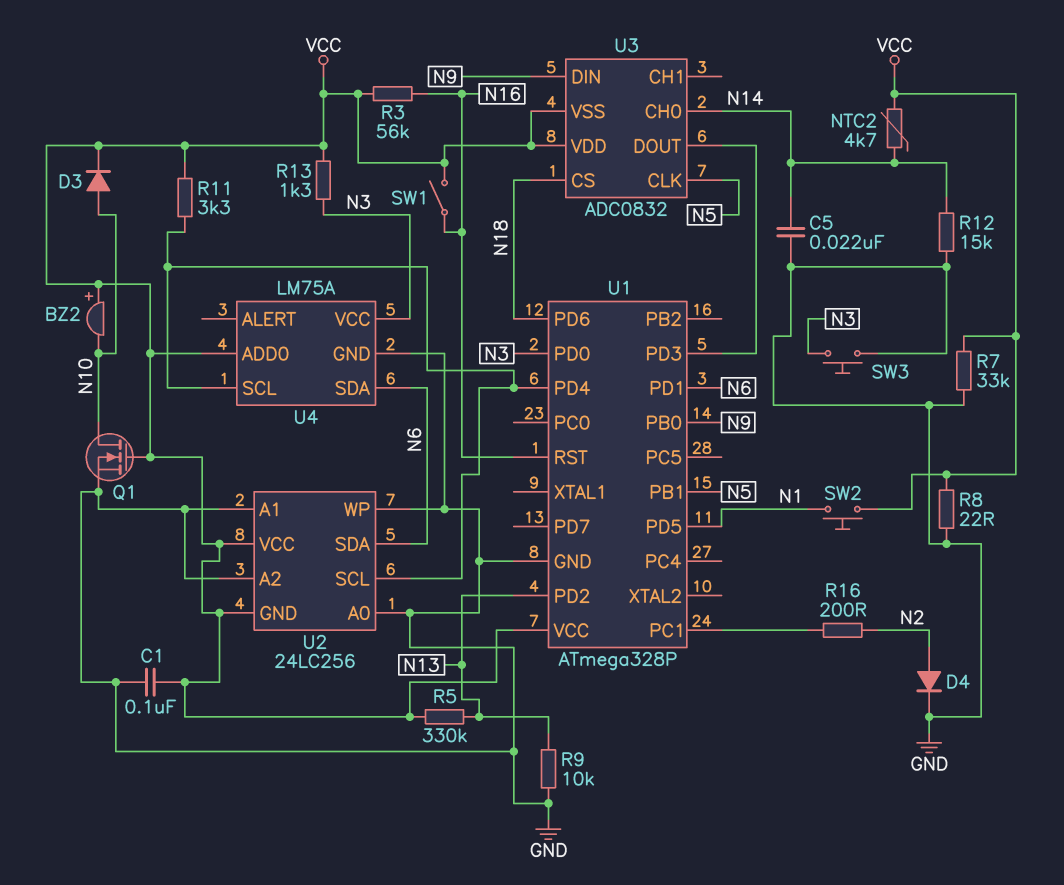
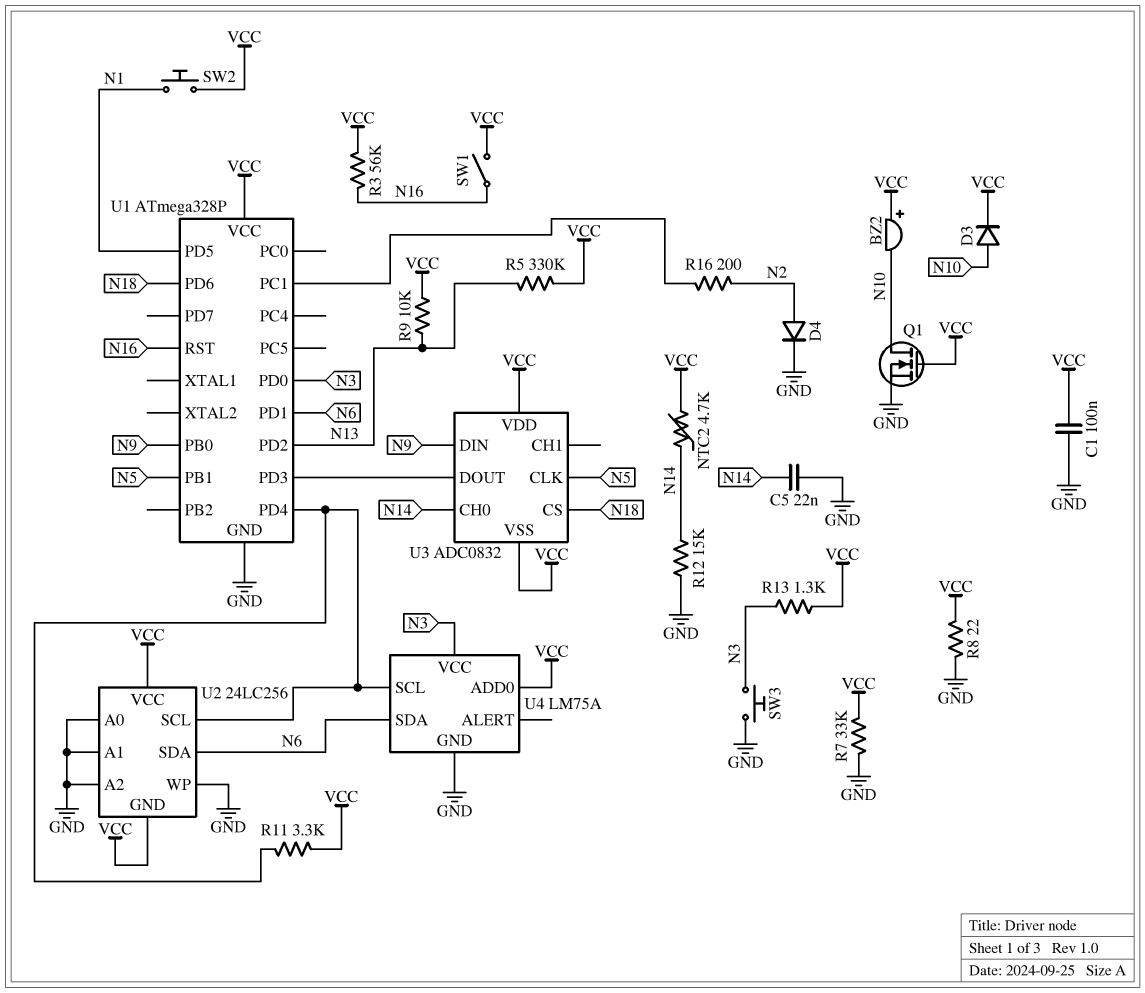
R9: 10k (GND, N13) -> 10k (N13, VCC)

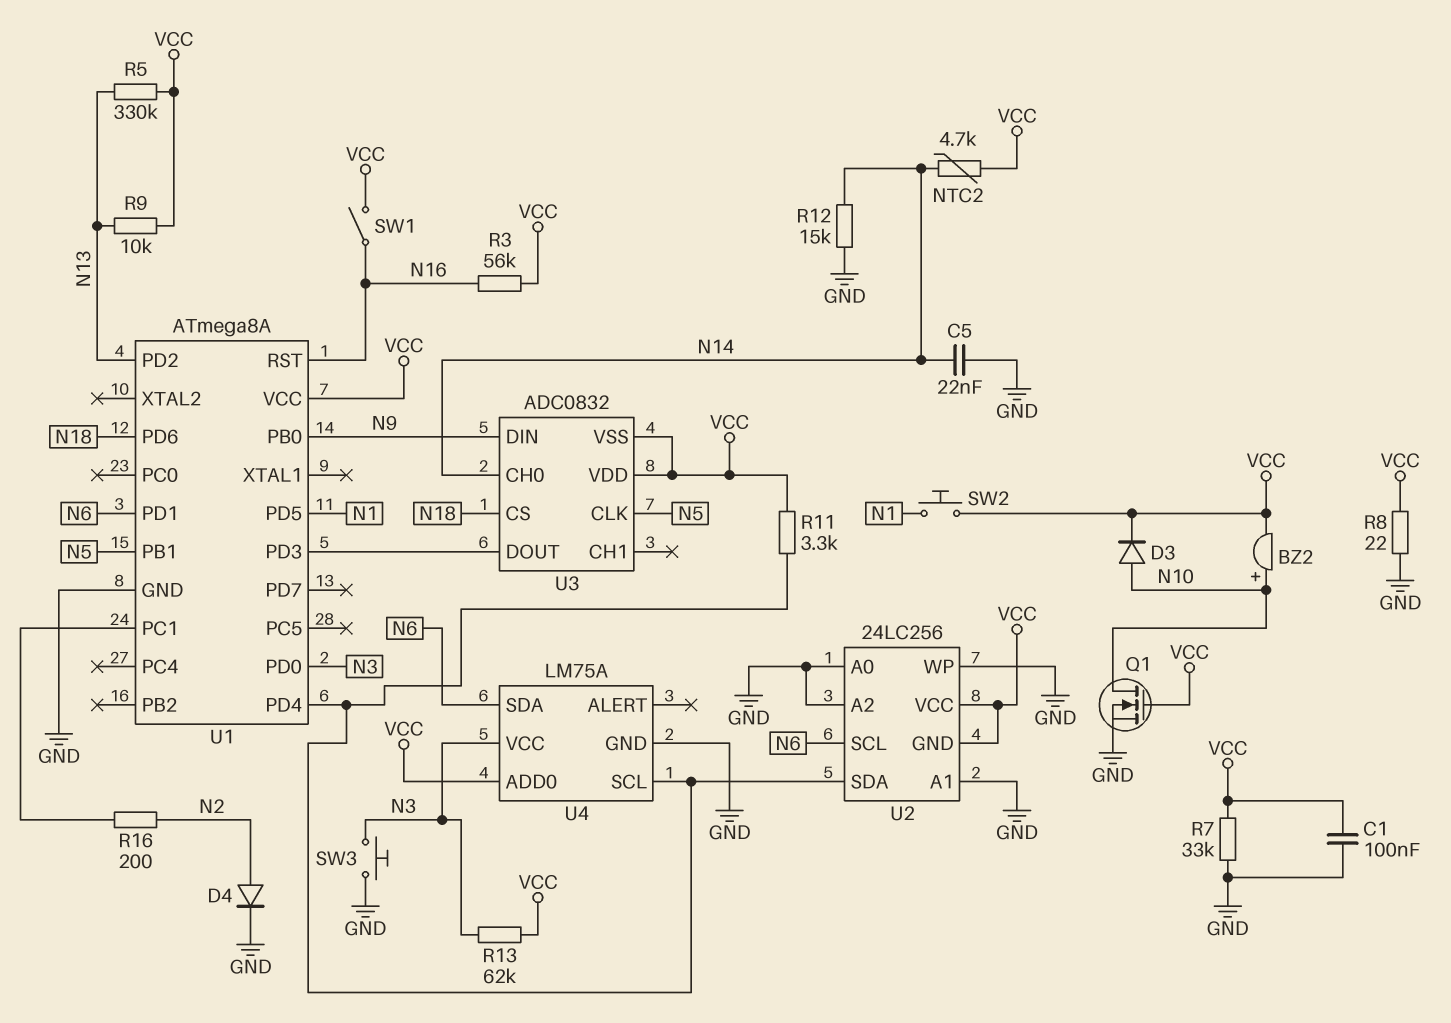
BZ2: buzzer (plus VCC, minus N10) -> buzzer (plus N10, minus VCC)
R13: 1.3k (N3, VCC) -> 62k (N3, VCC)
U1: ATmega328P -> ATmega8A
U2 pin SCL: U1/PD4 -> N6
U2 pin SDA: N6 -> U1/PD4

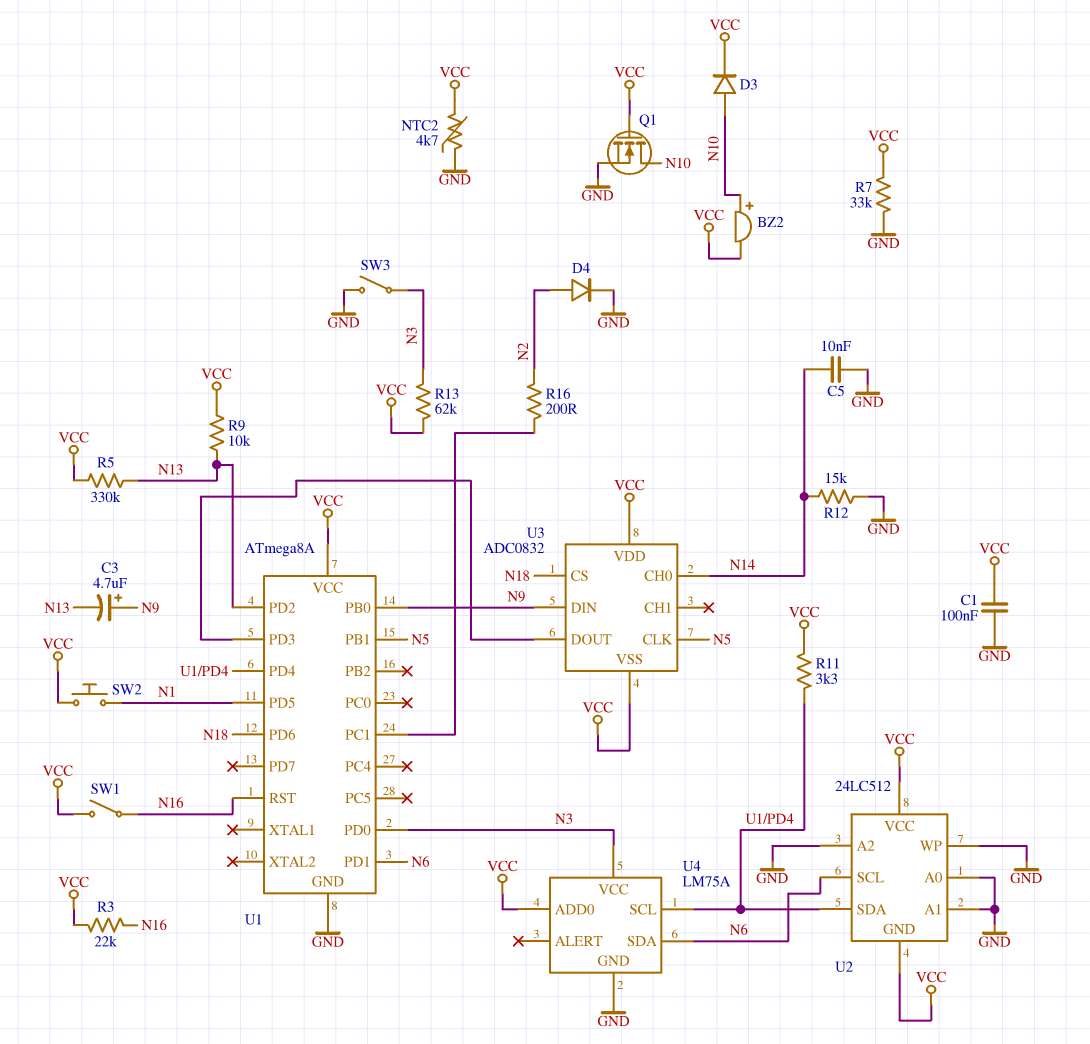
C3: none -> 4.7uF (plus N9, minus N13)
C5: 22nF (GND, N14) -> 10nF (GND, N14)
NTC2: 4.7k (N14, VCC) -> 4.7k (GND, VCC)
R3: 56k (N16, VCC) -> 22k (N16, VCC)
R8: 22 (GND, VCC) -> none
SW3: button (GND, N3) -> switch (GND, N3)
U2: 24LC256 -> 24LC512

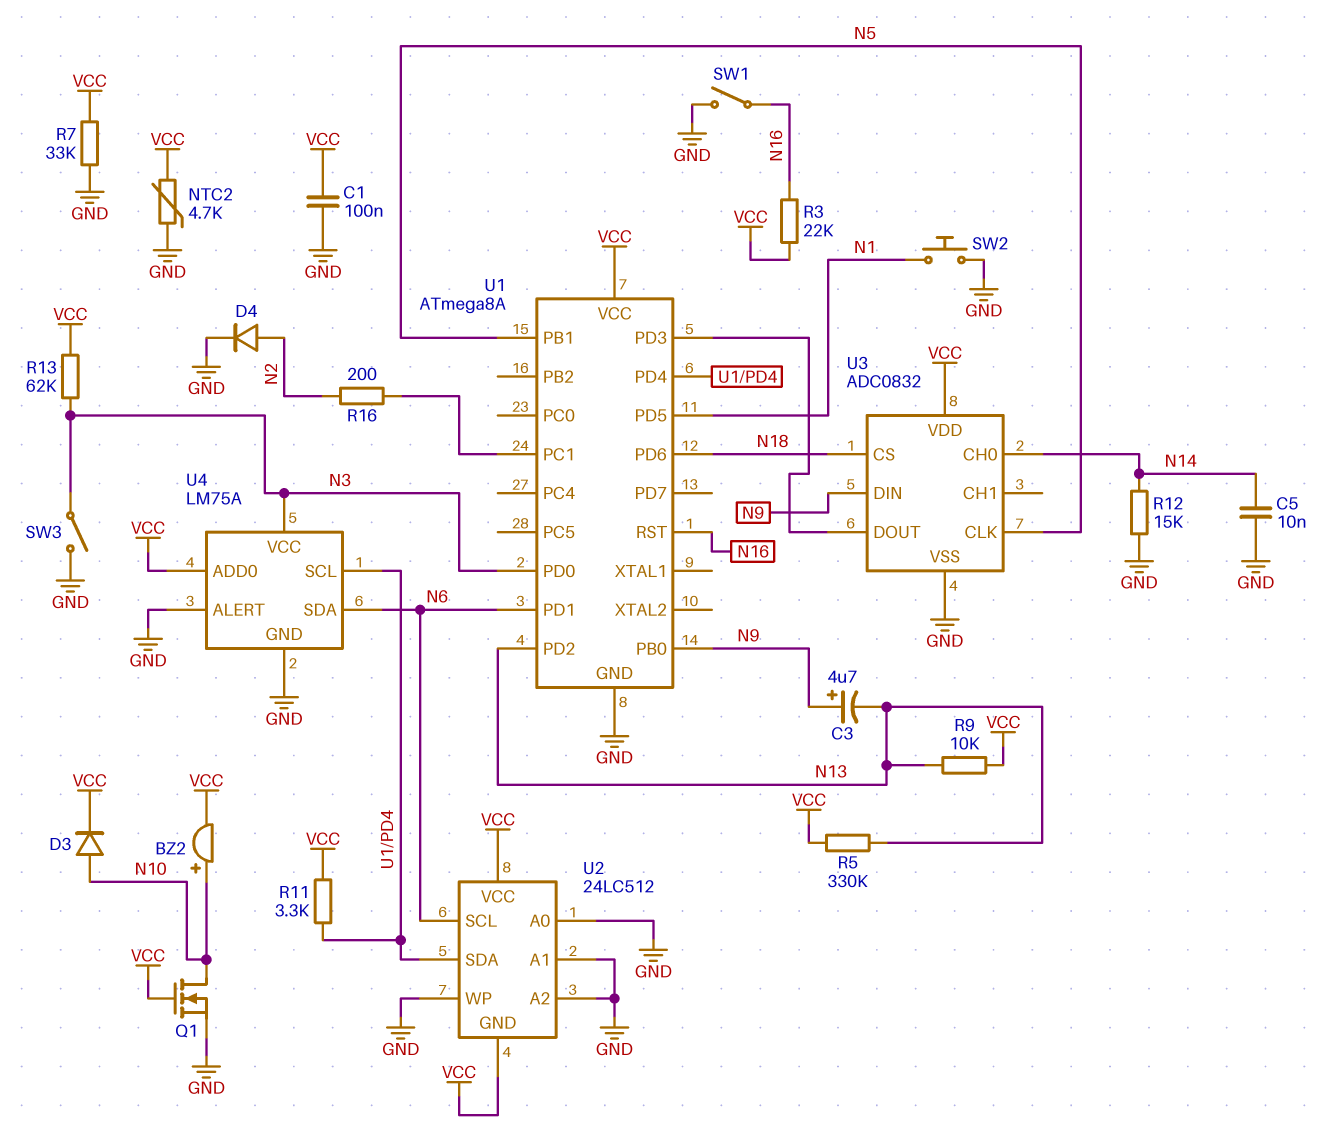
SW1: switch (N16, VCC) -> switch (GND, N16)
SW2: button (N1, VCC) -> button (GND, N1)
U3 pin VSS: VCC -> GND
U4 pin ALERT: none -> GND

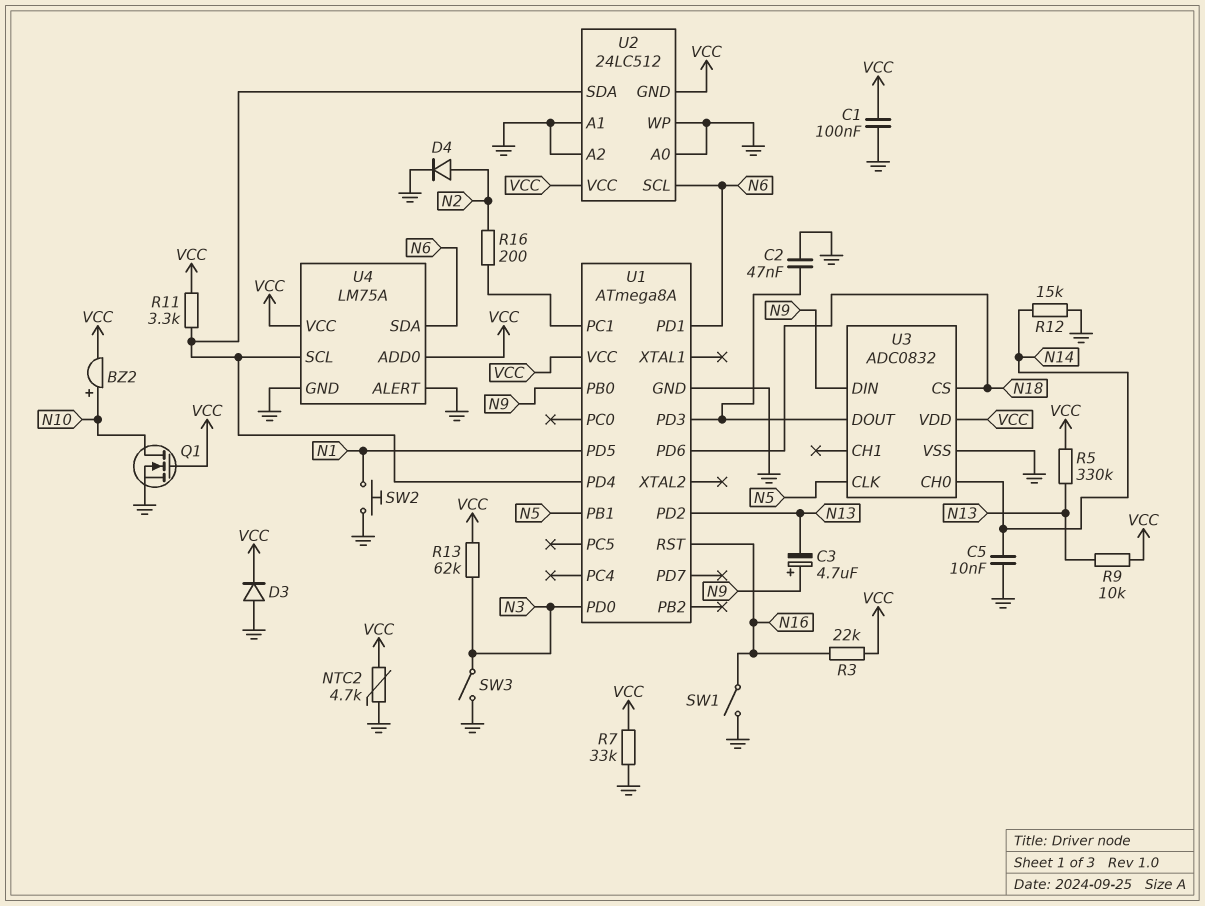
C2: none -> 47nF (GND, U1/PD3)
D3: diode (A N10, K VCC) -> diode (A GND, K VCC)
U4 pin VCC: N3 -> VCC

